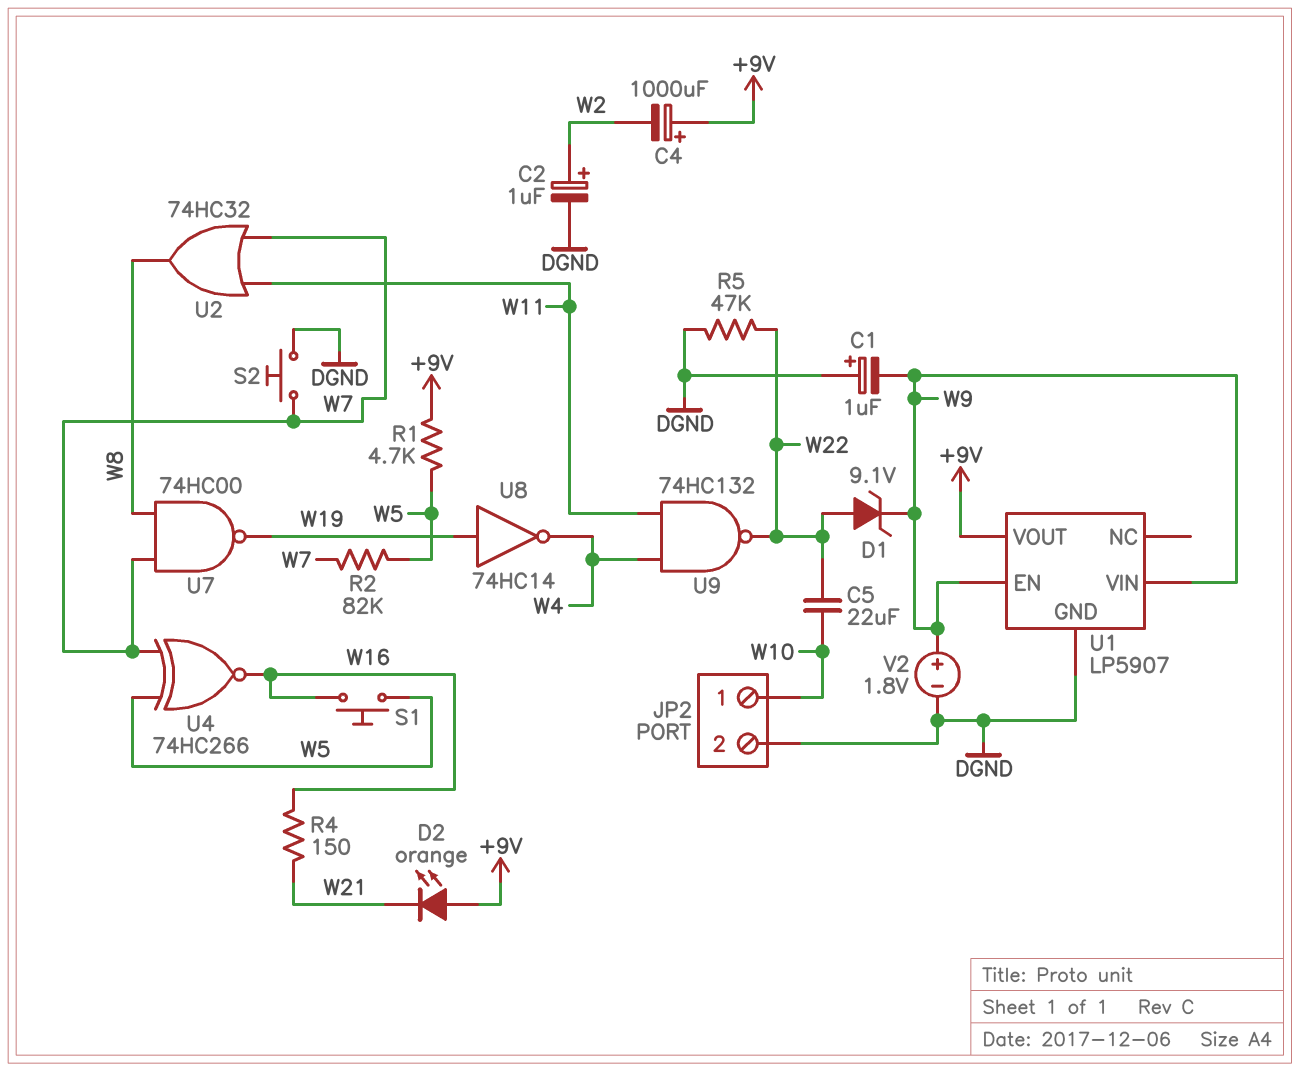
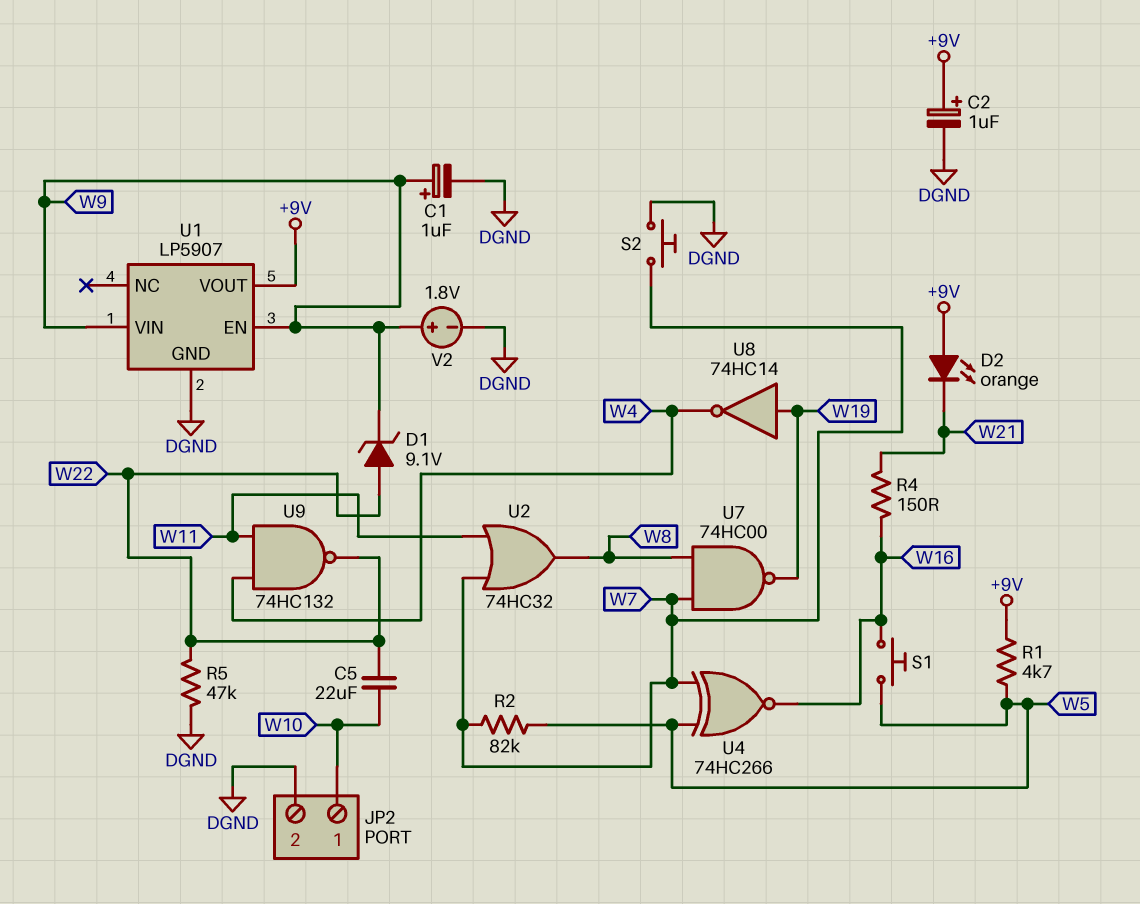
C1: 1uF (plus DGND, minus W9) -> 1uF (plus W9, minus DGND)
C2: 1uF (plus W2, minus DGND) -> 1uF (plus +9V, minus DGND)
C4: 1000uF (plus +9V, minus W2) -> none

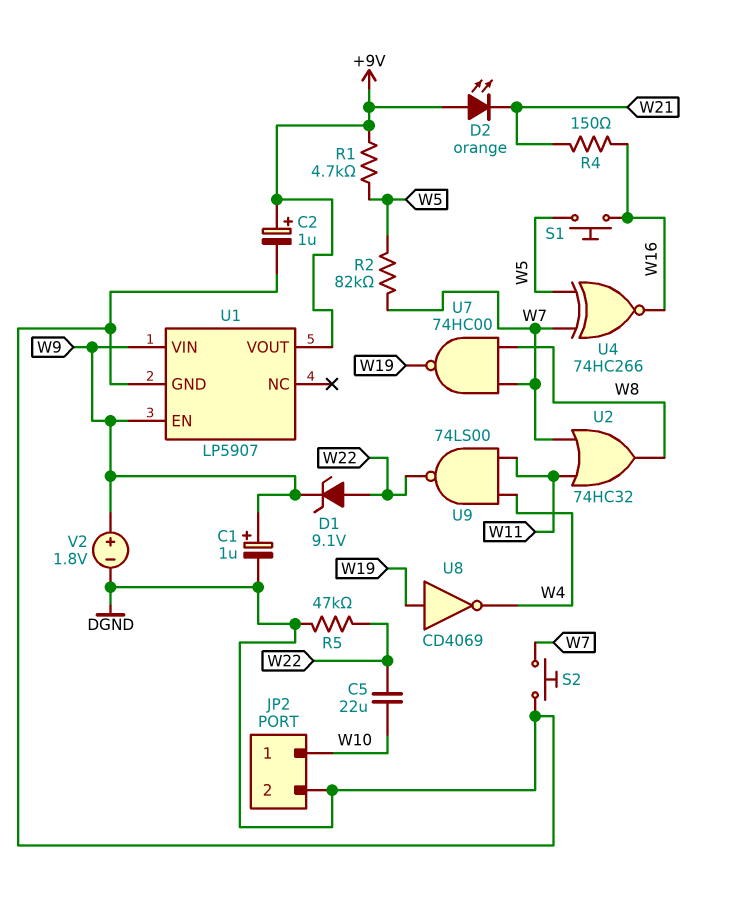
U8: NOT 74HC14 (in W19, out W4) -> NOT CD4069 (in W19, out W4)
U9: NAND 74HC132 (in W4, in W11, out W22) -> NAND 74LS00 (in W4, in W11, out W22)

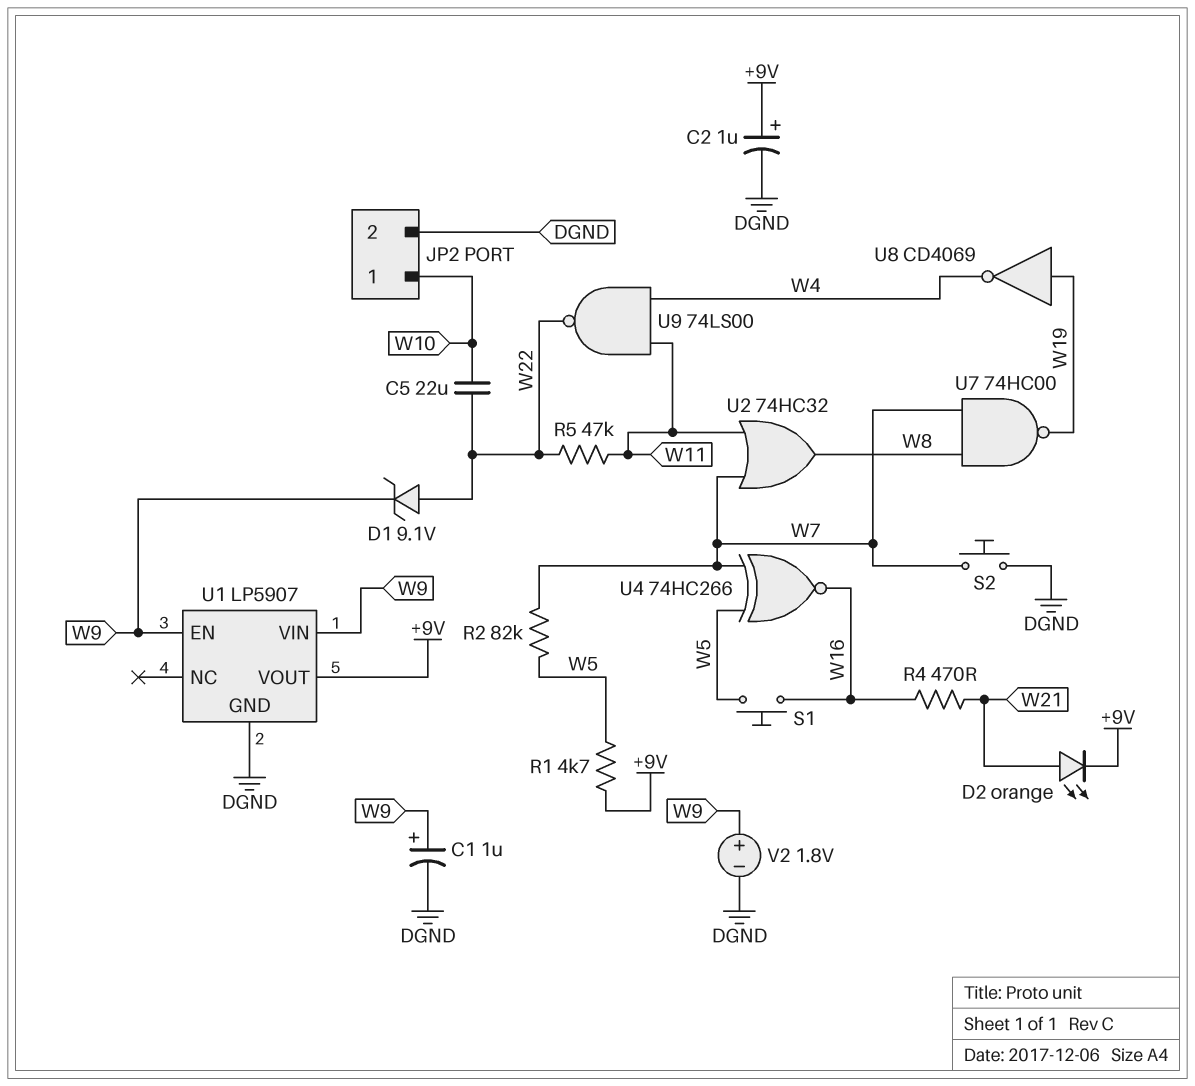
D2: LED orange (A +9V, K W21) -> LED orange (A W21, K +9V)
R4: 150 (W16, W21) -> 470 (W16, W21)
R5: 47k (DGND, W22) -> 47k (W11, W22)

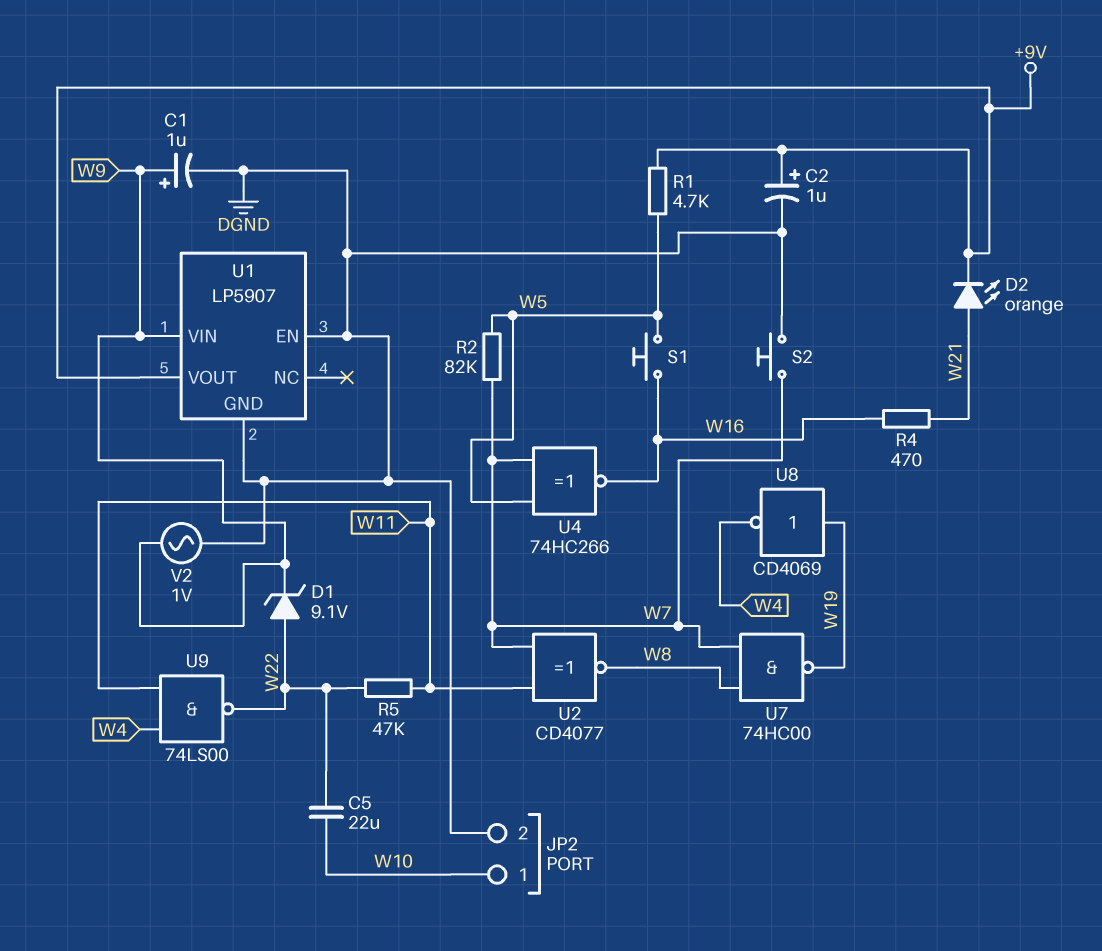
U1 pin EN: W9 -> DGND
U2: OR 74HC32 (in W7, in W11, out W8) -> XNOR CD4077 (in W7, in W11, out W8)
V2: 1.8V (plus W9, minus DGND) -> AC 1V (DGND, W9)

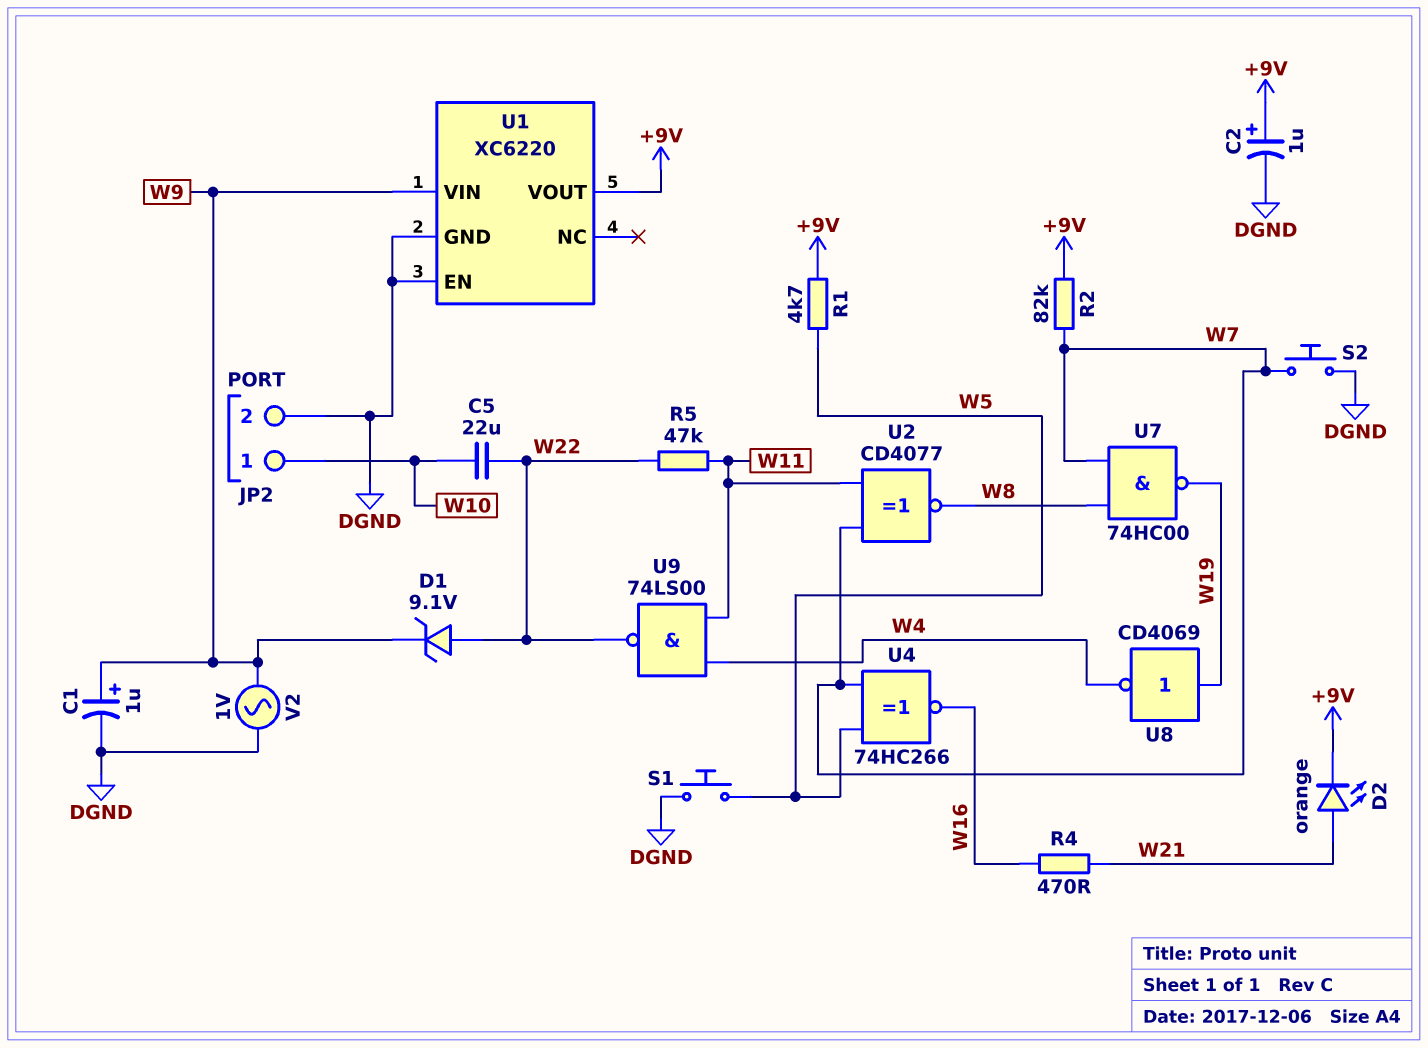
R2: 82k (W5, W7) -> 82k (+9V, W7)
S1: button (W5, W16) -> button (DGND, W5)
U1: LP5907 -> XC6220

